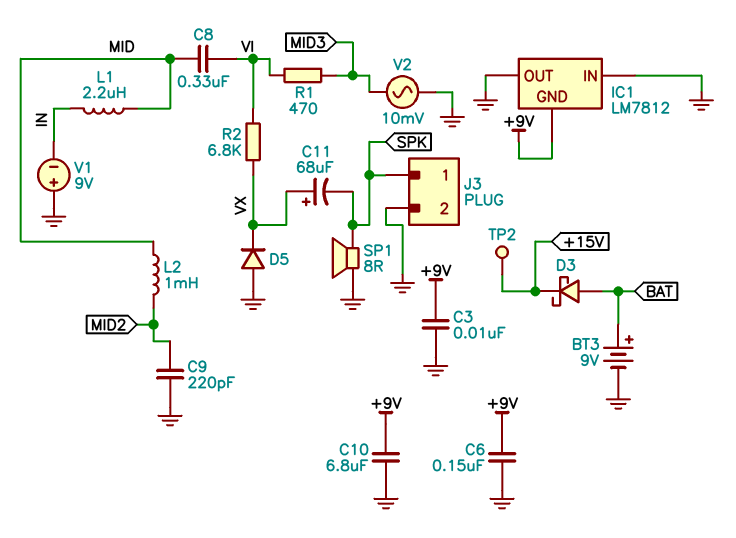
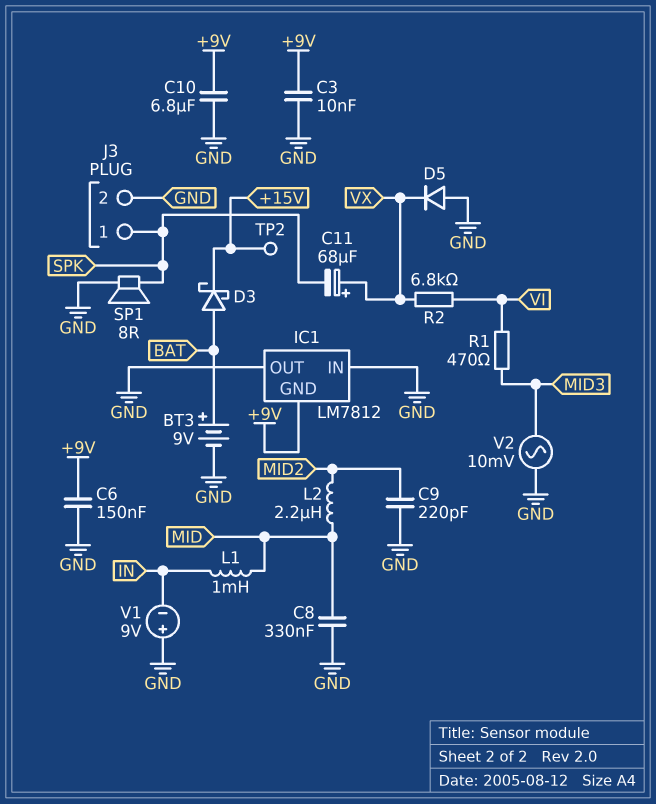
C8: 330nF (MID, VI) -> 330nF (GND, MID)
L1: 2.2uH (IN, MID) -> 1mH (IN, MID)
L2: 1mH (MID, MID2) -> 2.2uH (MID, MID2)

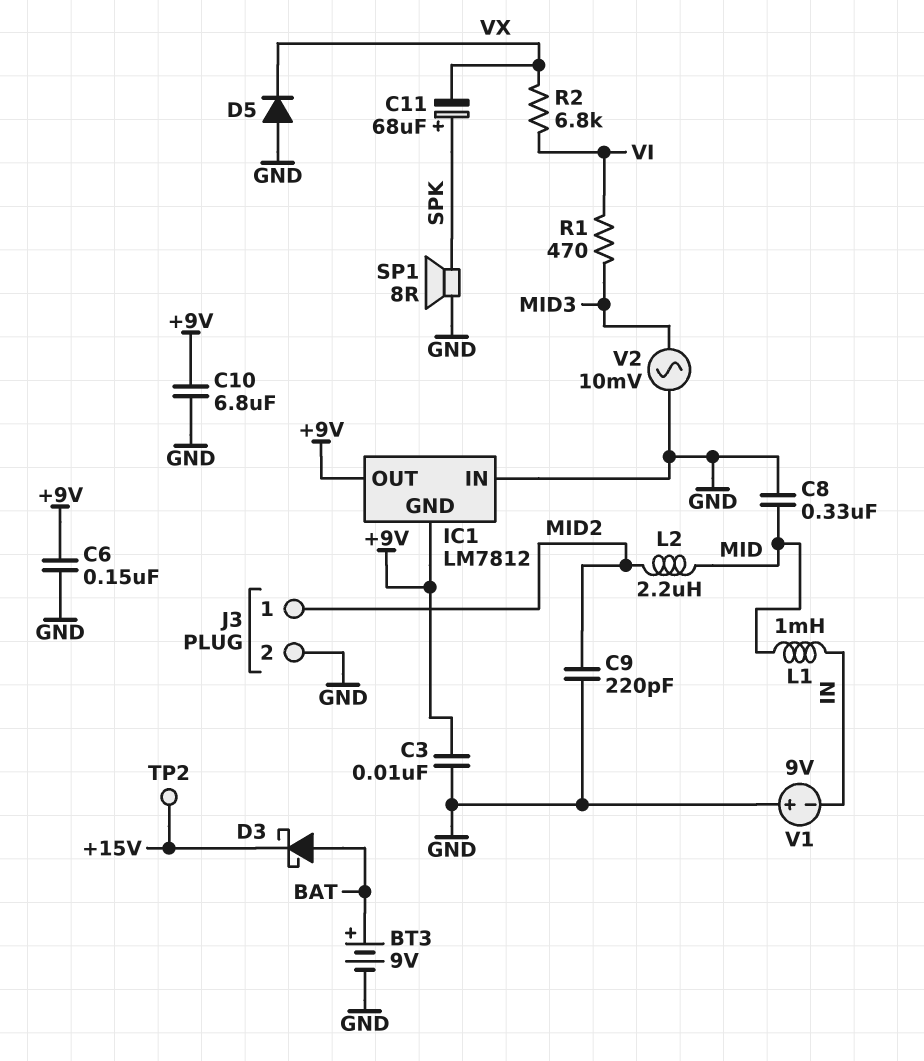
C11: 68uF (plus VX, minus SPK) -> 68uF (plus SPK, minus VX)
IC1 pin OUT: GND -> +9V
J3 pin 1: SPK -> MID2

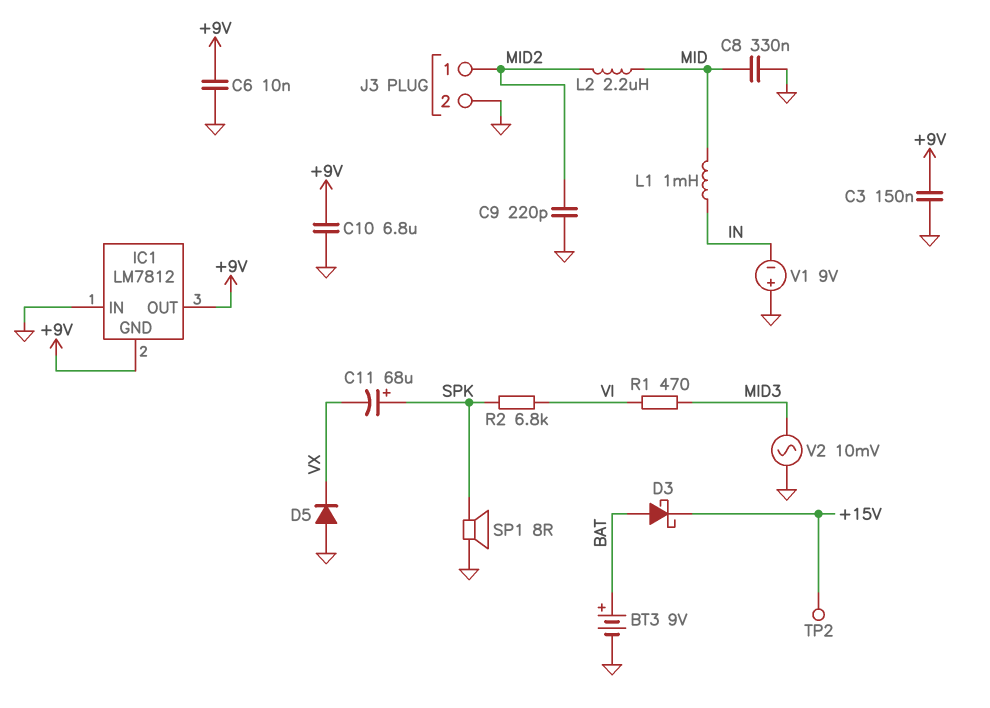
C3: 10nF (+9V, GND) -> 150nF (+9V, GND)
C6: 150nF (+9V, GND) -> 10nF (+9V, GND)
R2: 6.8k (VI, VX) -> 6.8k (SPK, VI)

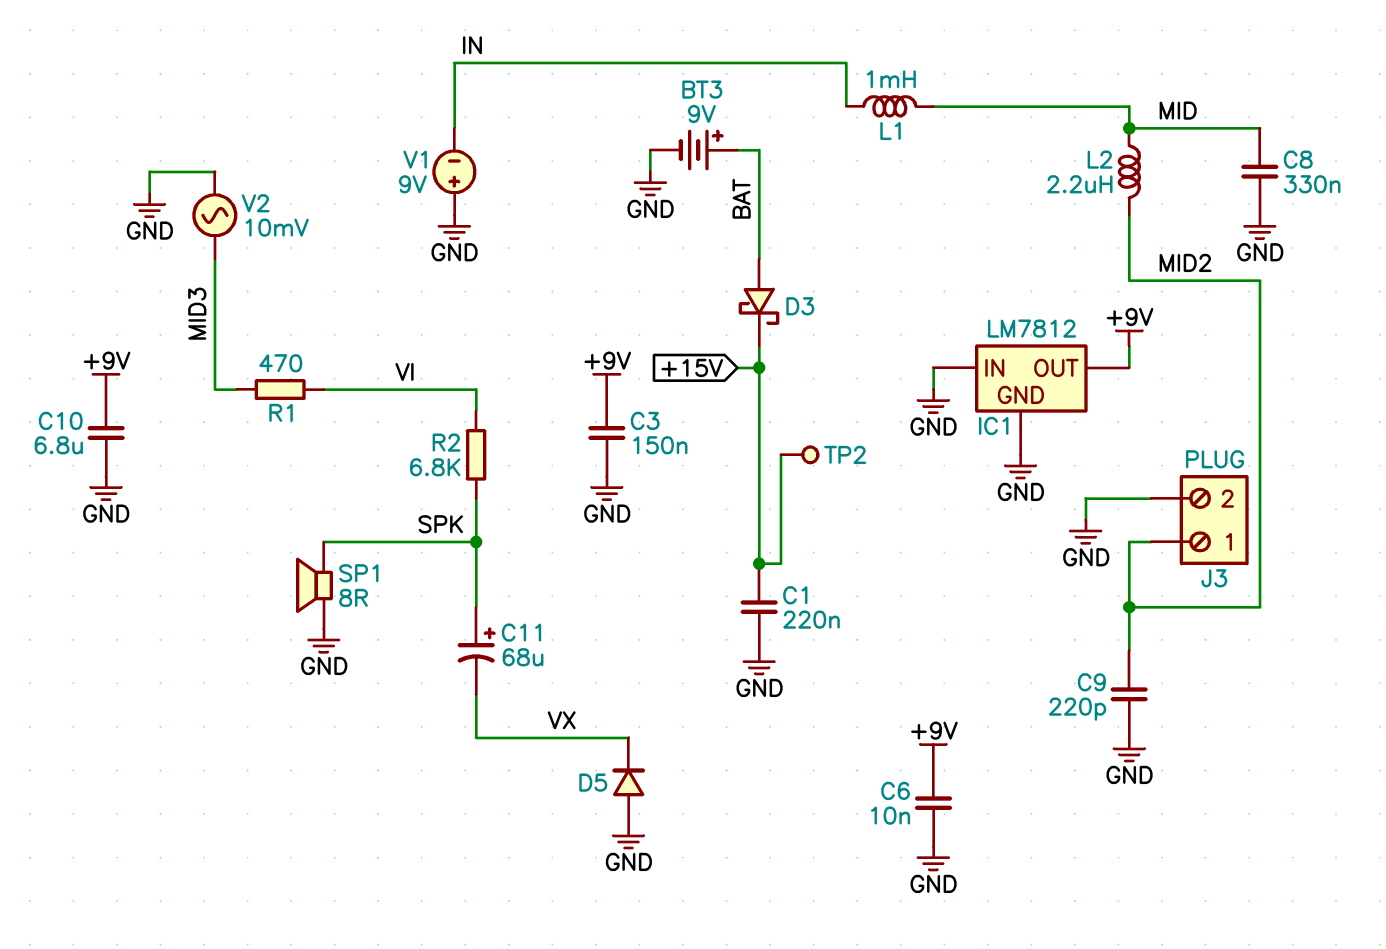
C1: none -> 220nF (+15V, GND)
IC1 pin GND: +9V -> GND

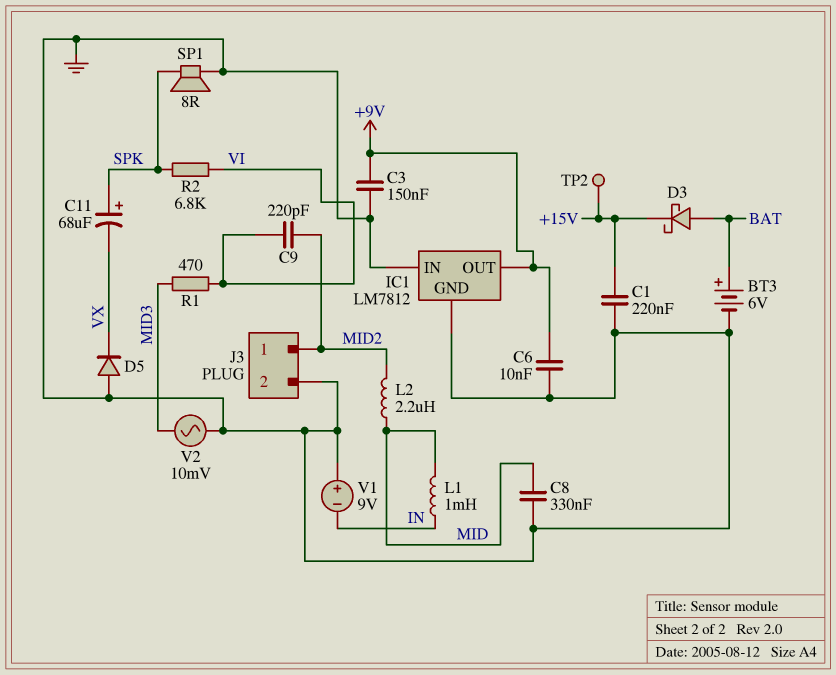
BT3: 9V (plus BAT, minus GND) -> 6V (plus BAT, minus GND)
C9: 220pF (GND, MID2) -> 220pF (MID2, VI)
C10: 6.8uF (+9V, GND) -> none

